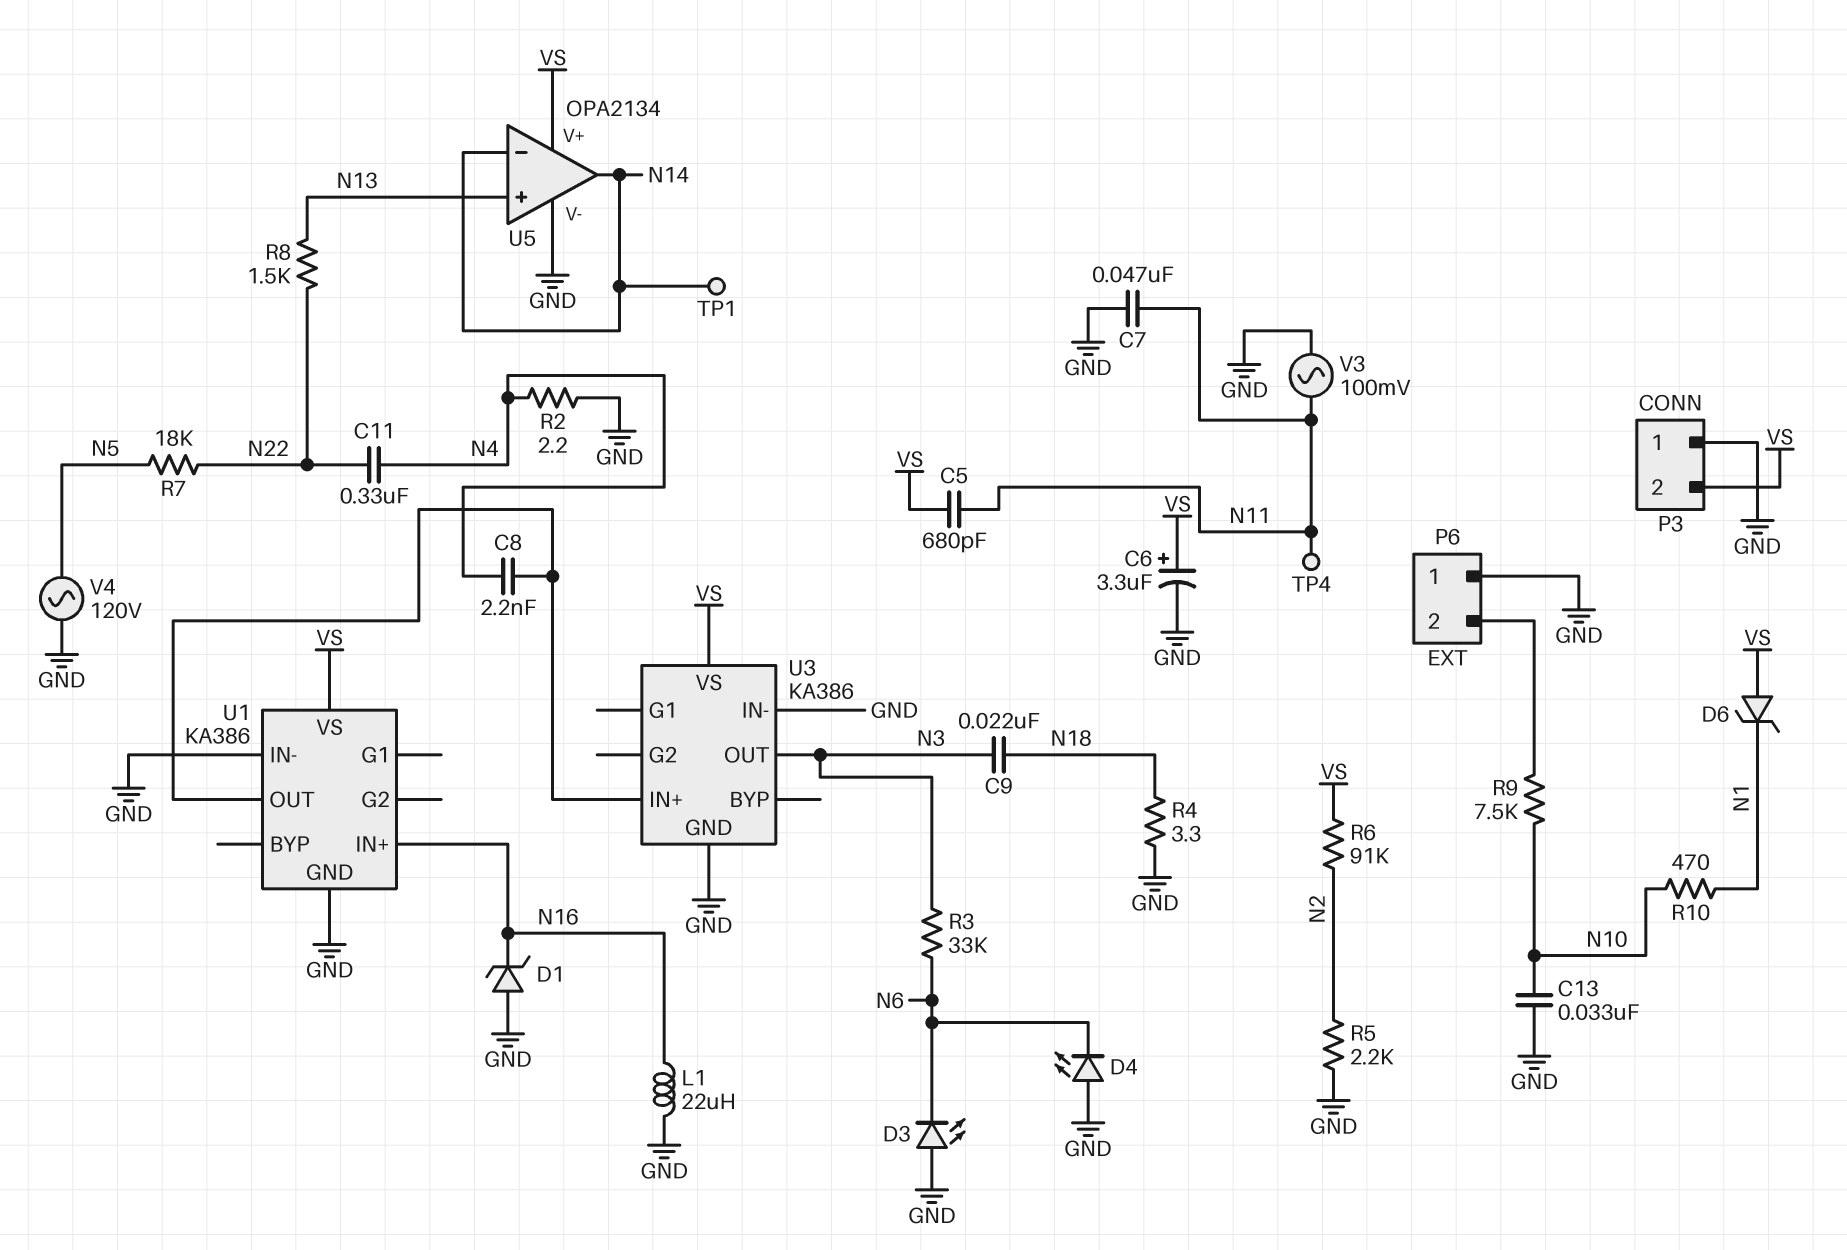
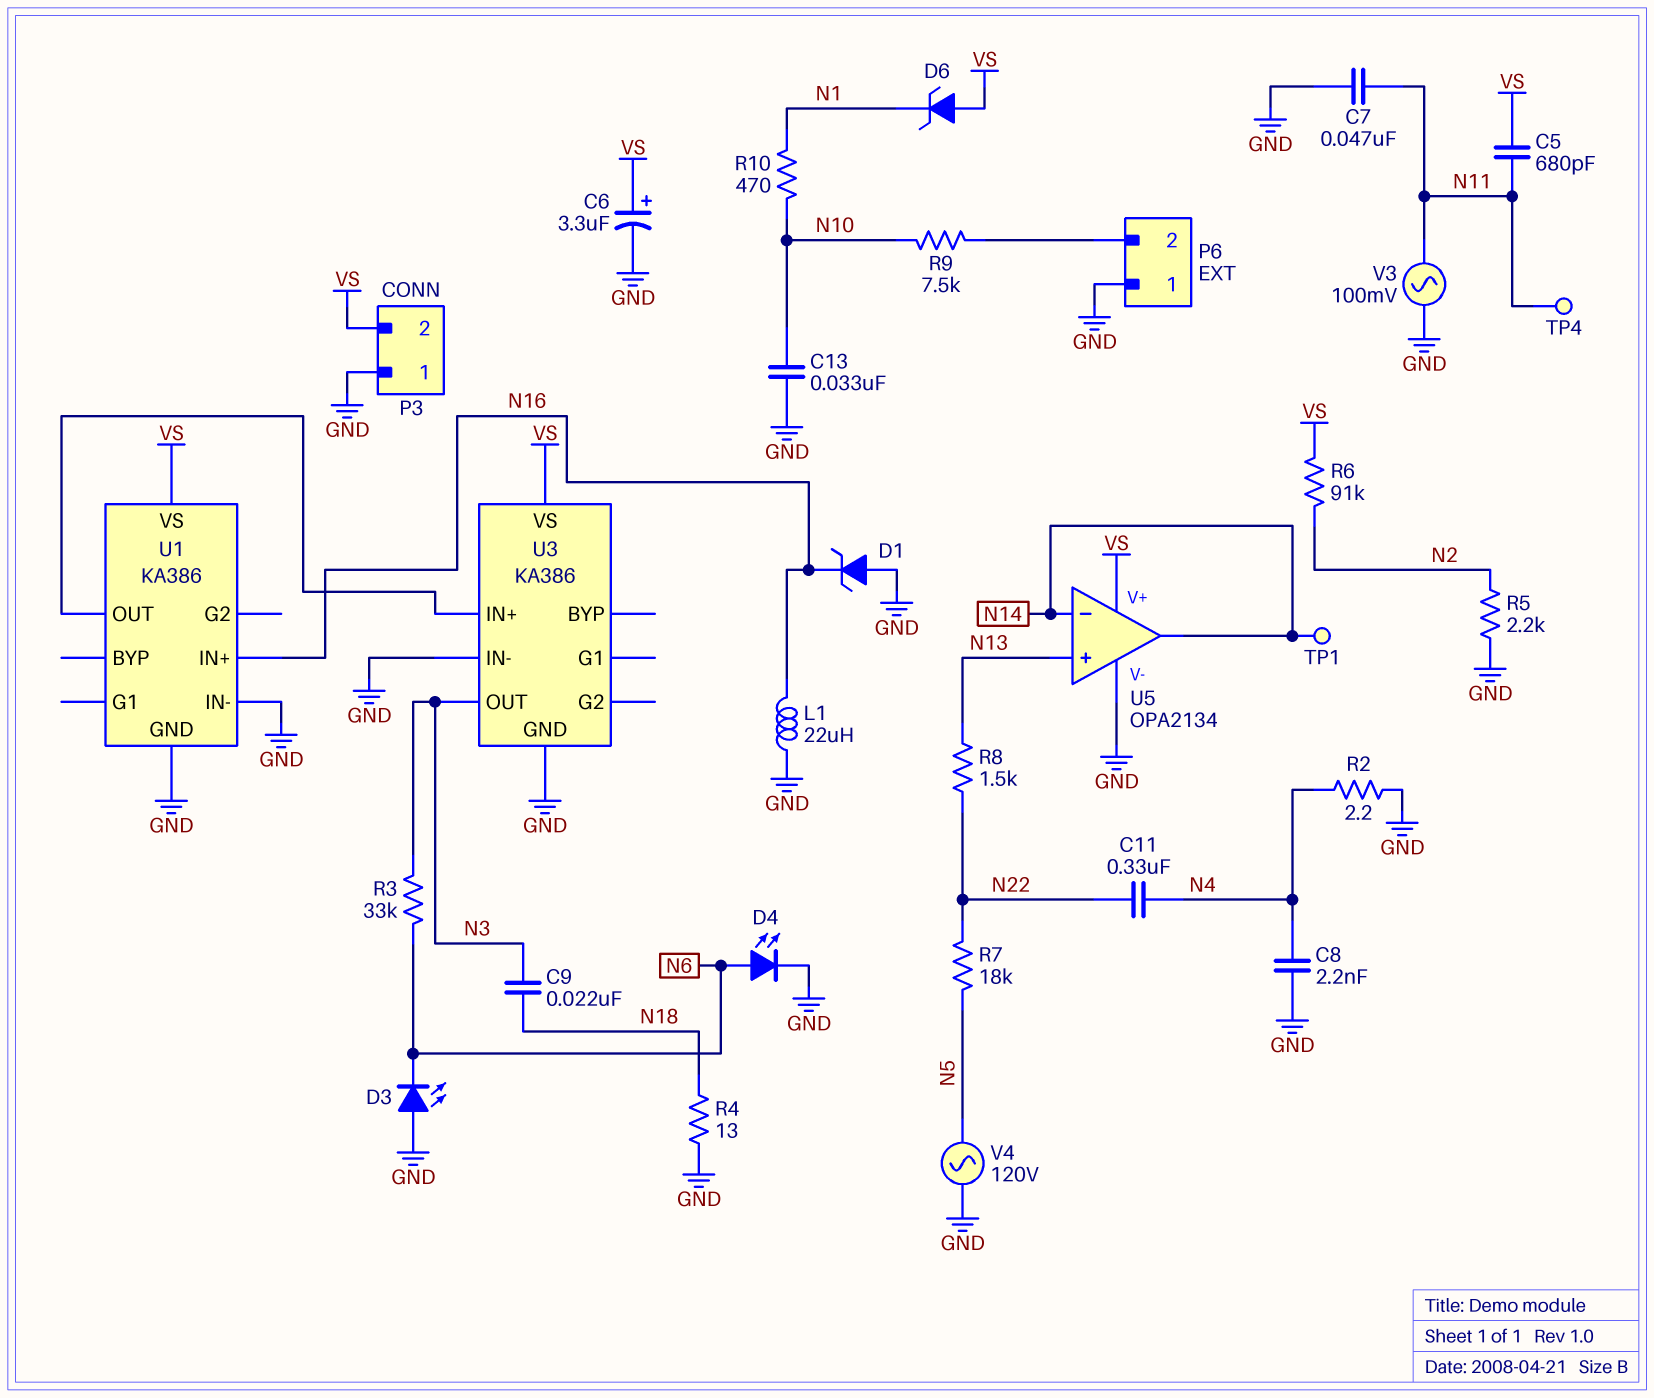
C8: 2.2nF (N4, U1/OUT) -> 2.2nF (GND, N4)
D4: LED (A GND, K N6) -> LED (A N6, K GND)
R4: 3.3 (GND, N18) -> 13 (GND, N18)

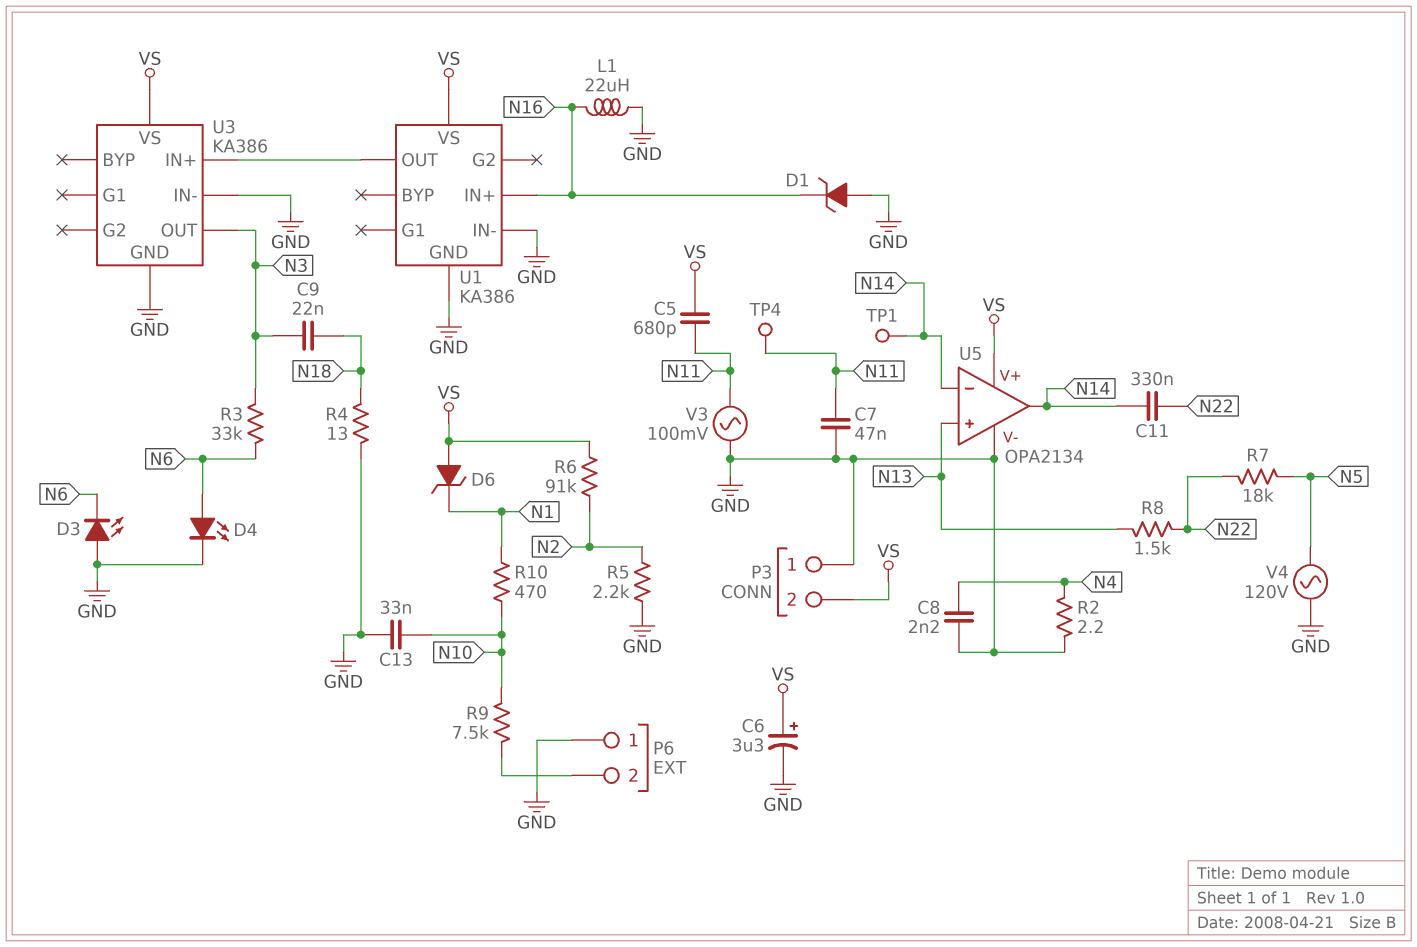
C11: 330nF (N4, N22) -> 330nF (N14, N22)

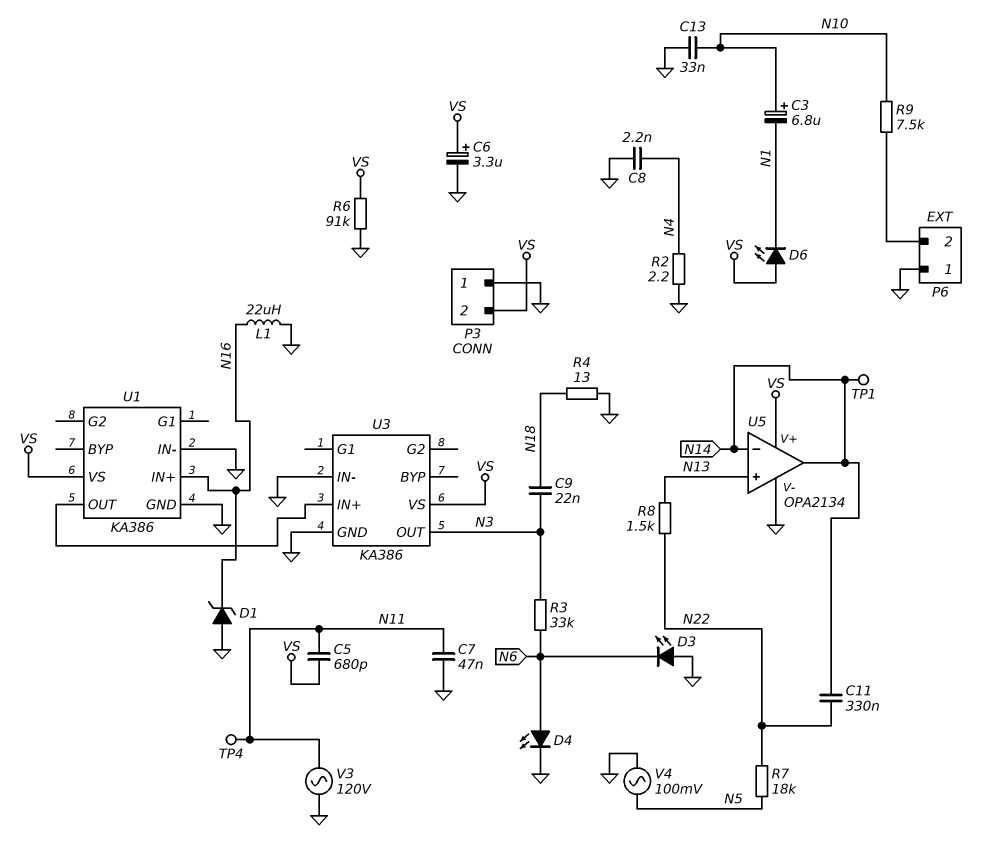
C3: none -> 6.8uF (plus N10, minus N1)
D6: zener (A VS, K N1) -> LED (A VS, K N1)
R5: 2.2k (GND, N2) -> none
R6: 91k (N2, VS) -> 91k (GND, VS)
R10: 470 (N1, N10) -> none
V3: AC 100mV (GND, N11) -> AC 120V (GND, N11)
V4: AC 120V (GND, N5) -> AC 100mV (GND, N5)

